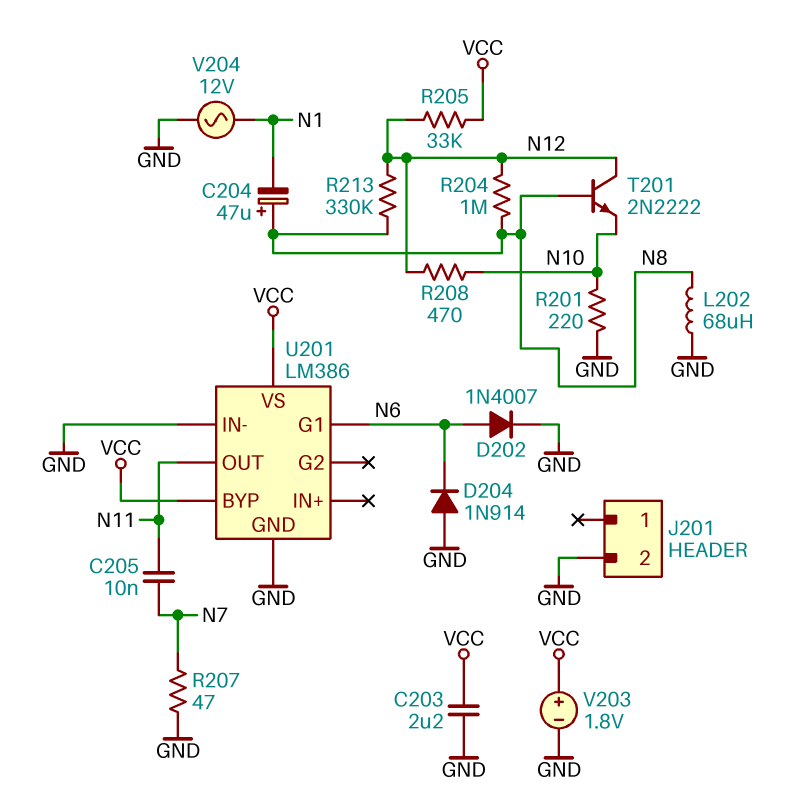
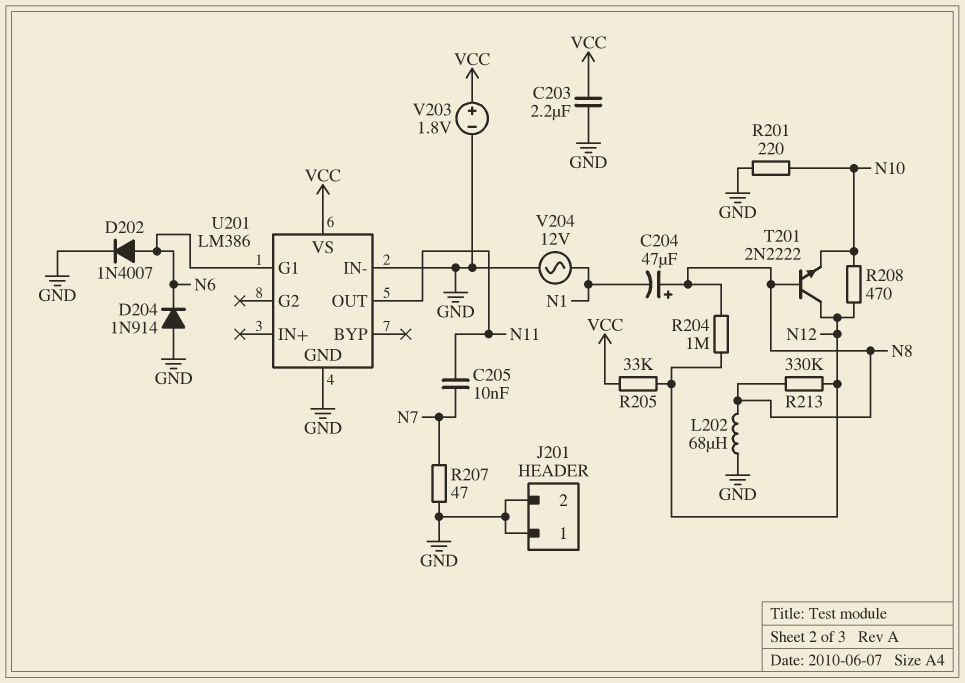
J201 pin 1: none -> GND
U201 pin BYP: VCC -> none

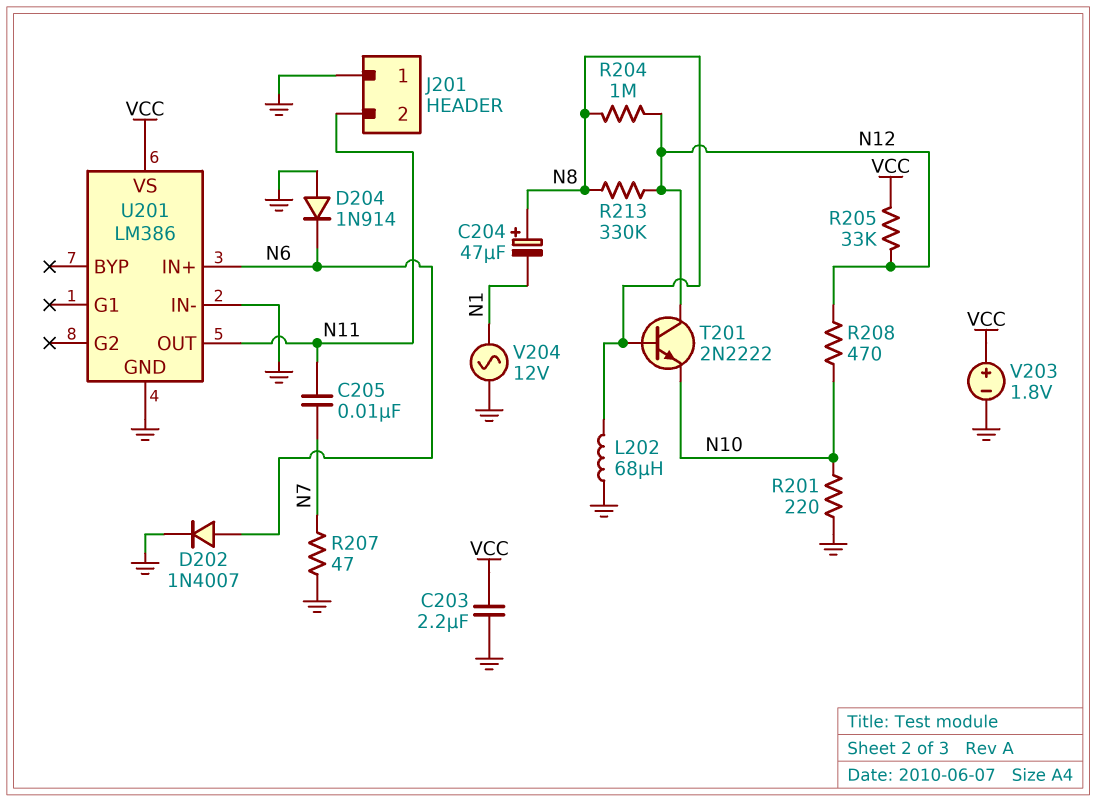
J201 pin 2: GND -> N11
U201 pin G1: N6 -> none
U201 pin IN+: none -> N6

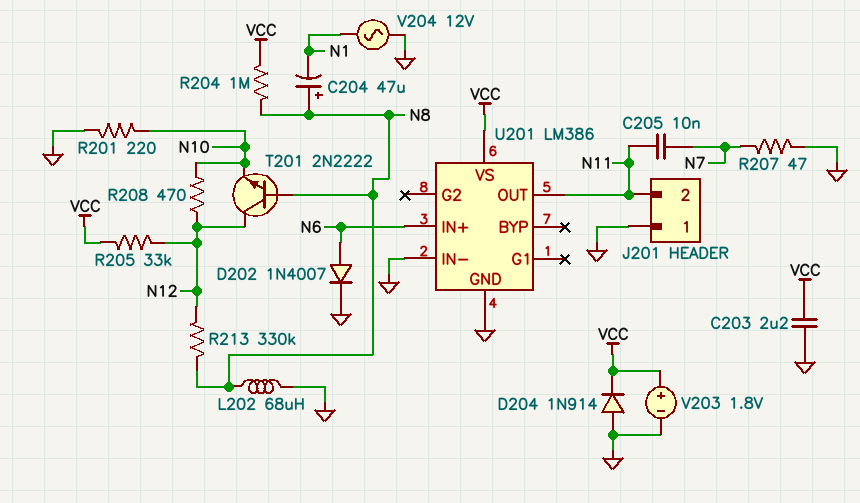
D204: diode 1N914 (A GND, K N6) -> diode 1N914 (A GND, K VCC)
R204: 1M (N8, N12) -> 1M (N8, VCC)

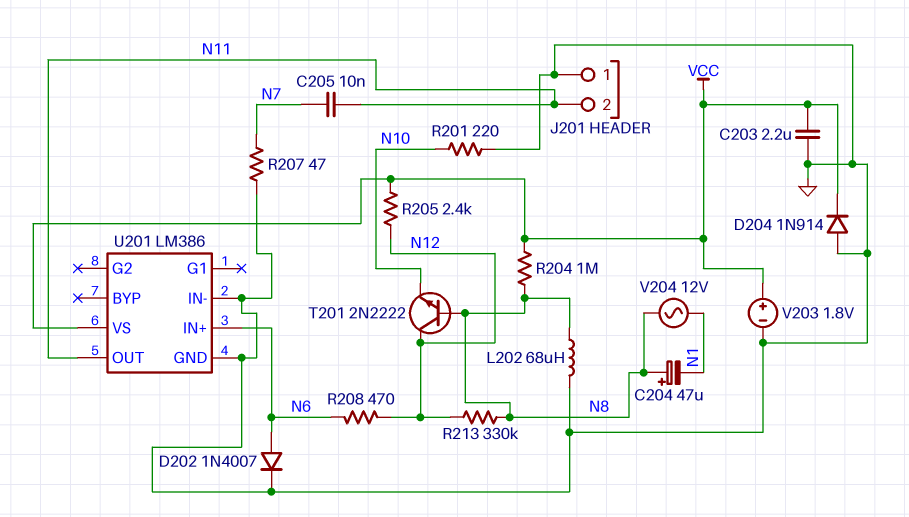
R205: 33k (N12, VCC) -> 2.4k (N12, VCC)
R208: 470 (N10, N12) -> 470 (N6, N12)
V204: AC 12V (GND, N1) -> AC 12V (N1, N8)

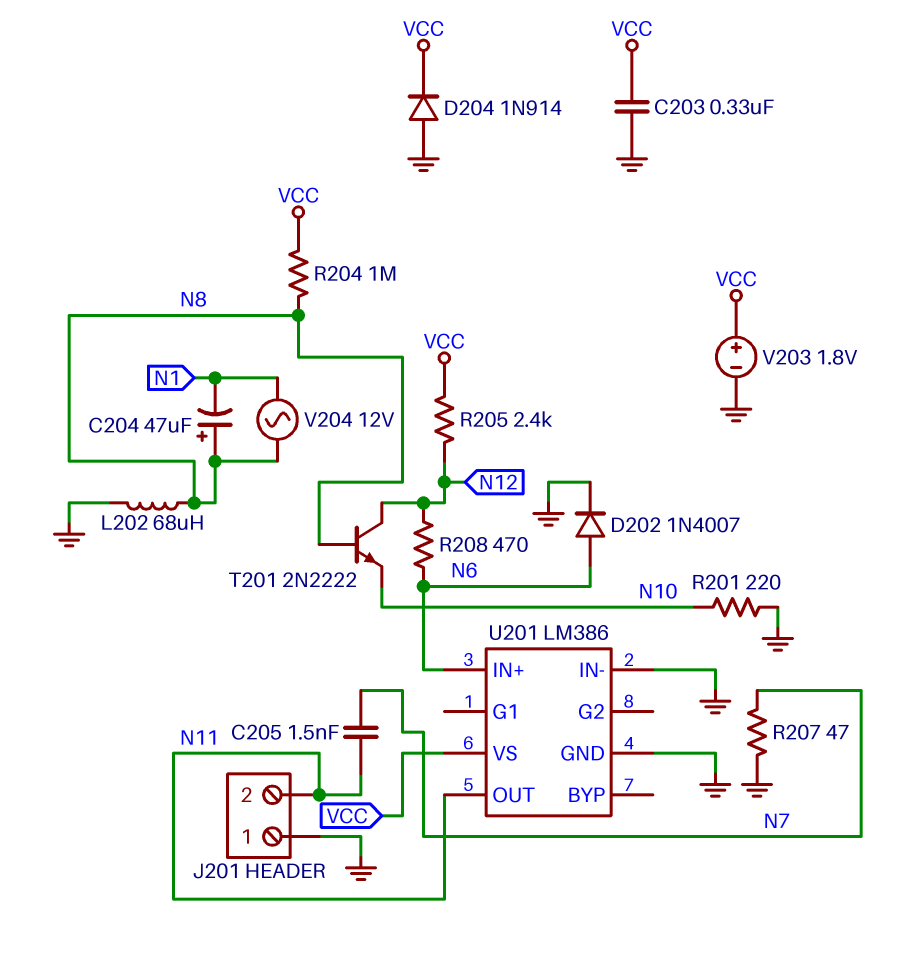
C203: 2.2uF (GND, VCC) -> 330nF (GND, VCC)
C205: 10nF (N7, N11) -> 1.5nF (N7, N11)
R213: 330k (N8, N12) -> none

